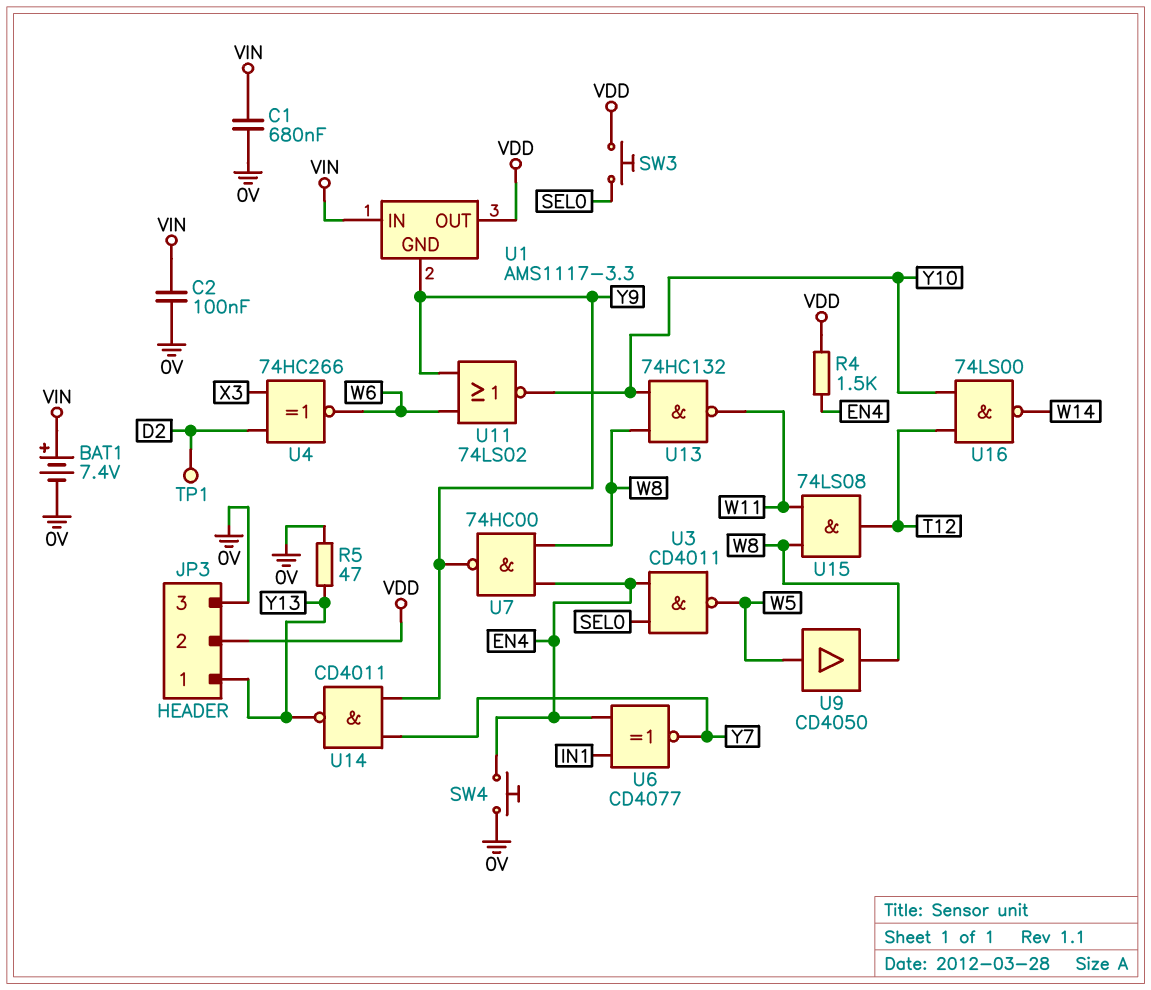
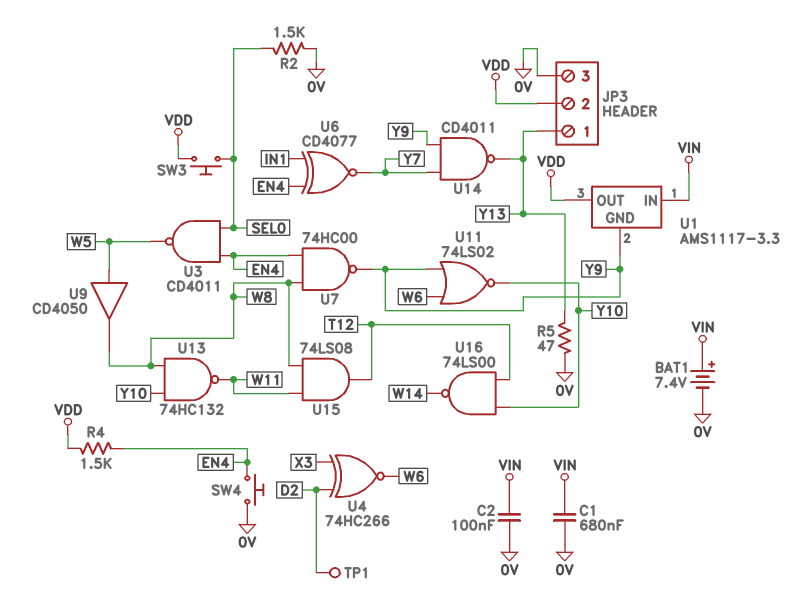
R2: none -> 1.5k (0V, SEL0)

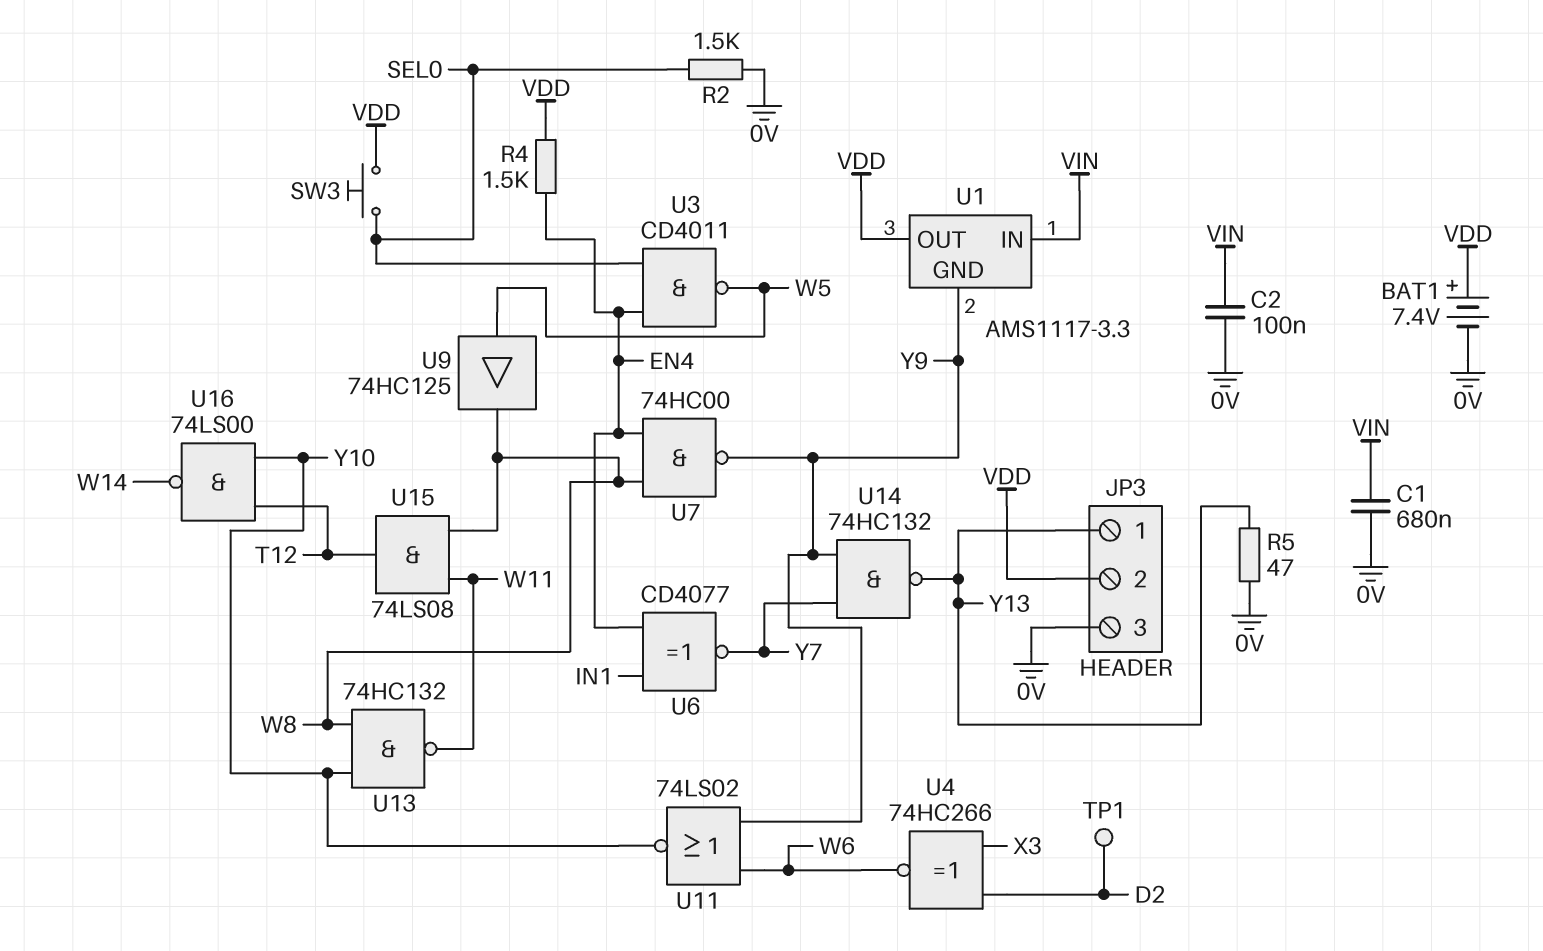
BAT1: 7.4V (plus VIN, minus 0V) -> 7.4V (plus VDD, minus 0V)
SW4: button (0V, EN4) -> none
U9: buffer CD4050 (in W5, out W8) -> buffer 74HC125 (in W5, out W8)
U14: NAND CD4011 (in Y7, in Y9, out Y13) -> NAND 74HC132 (in Y7, in Y9, out Y13)

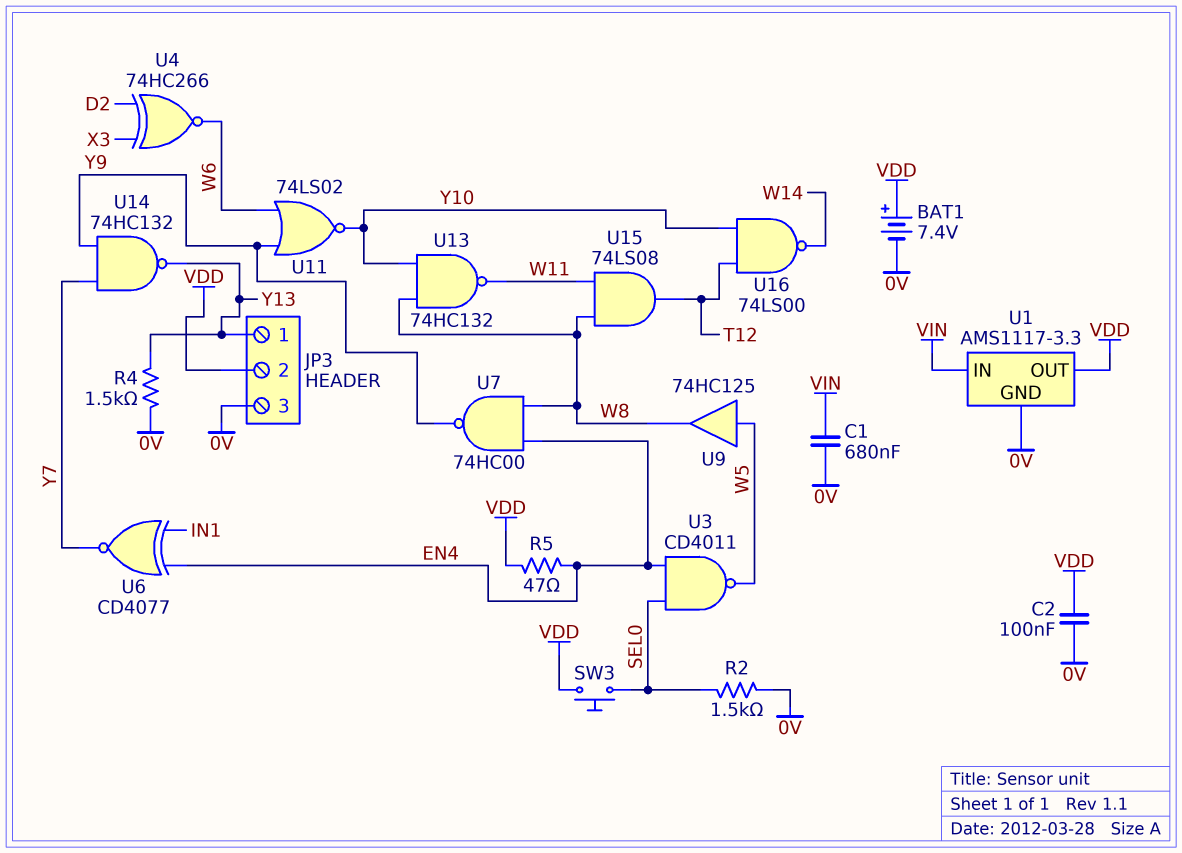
C2: 100nF (0V, VIN) -> 100nF (0V, VDD)
R4: 1.5k (EN4, VDD) -> 1.5k (0V, Y13)
R5: 47 (0V, Y13) -> 47 (EN4, VDD)
TP1: test point (D2) -> none
U1 pin GND: Y9 -> 0V

